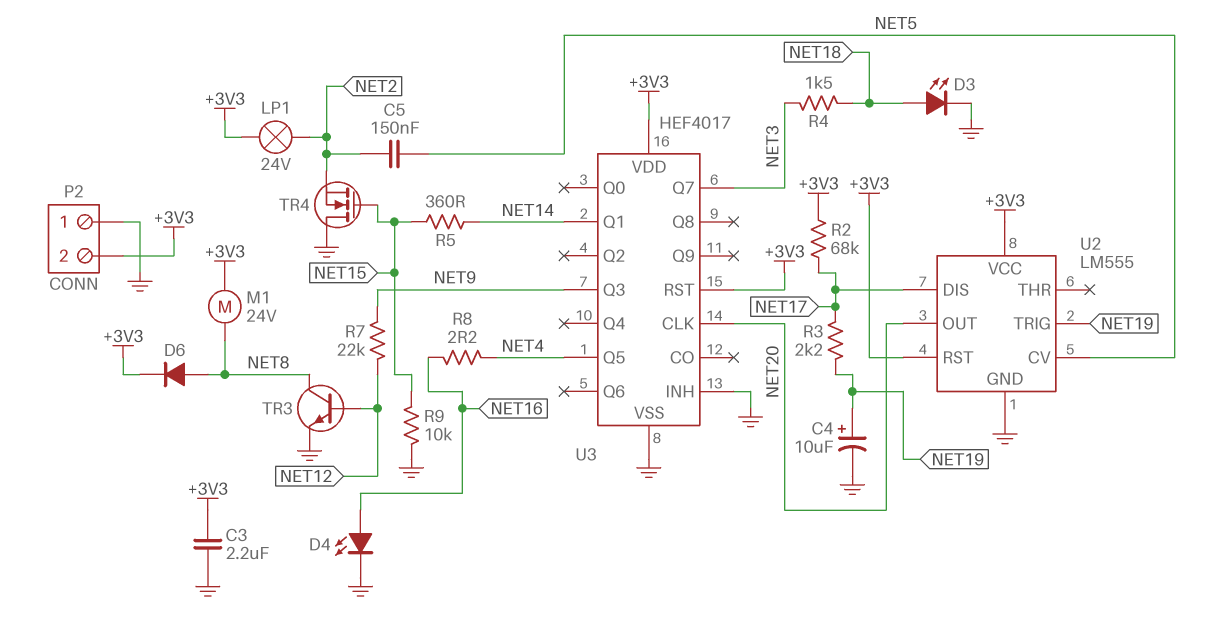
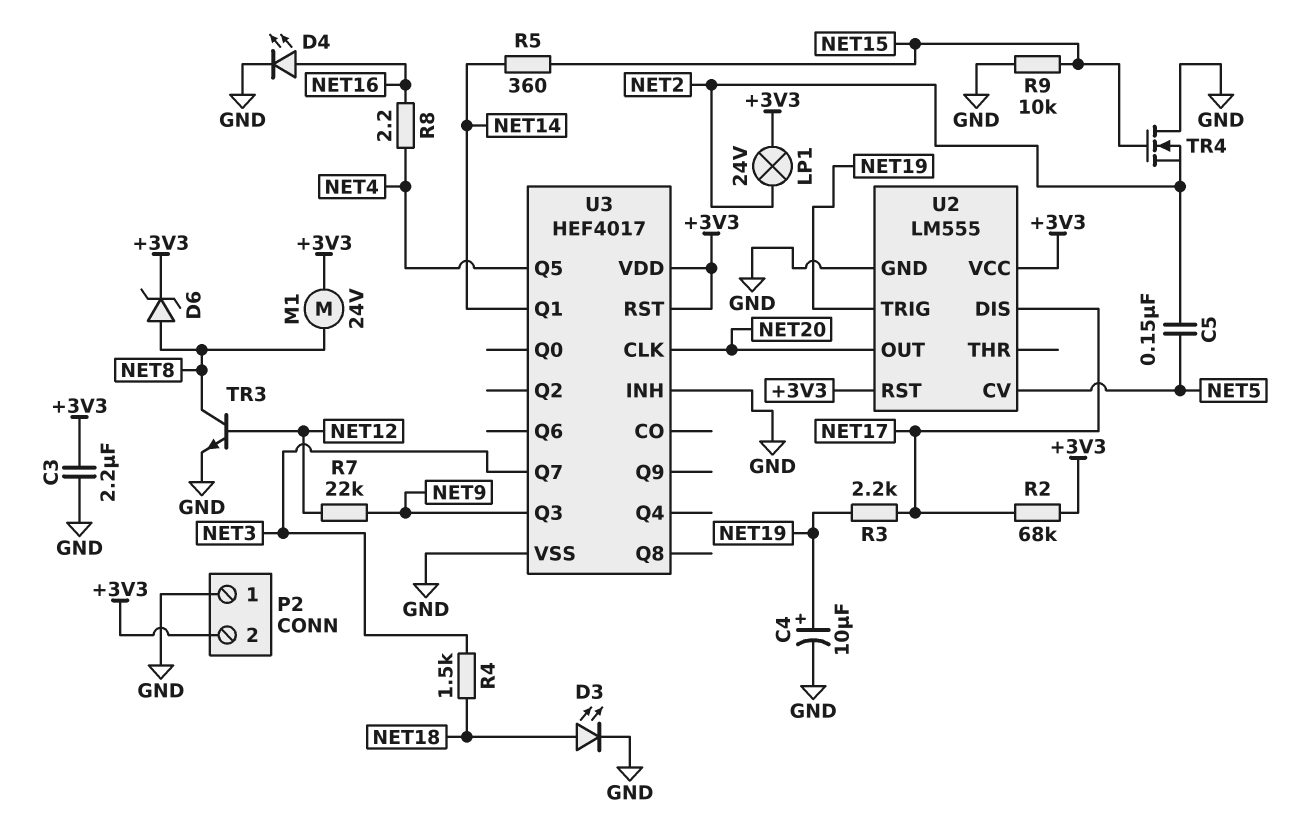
D6: diode (A NET8, K +3V3) -> zener (A NET8, K +3V3)

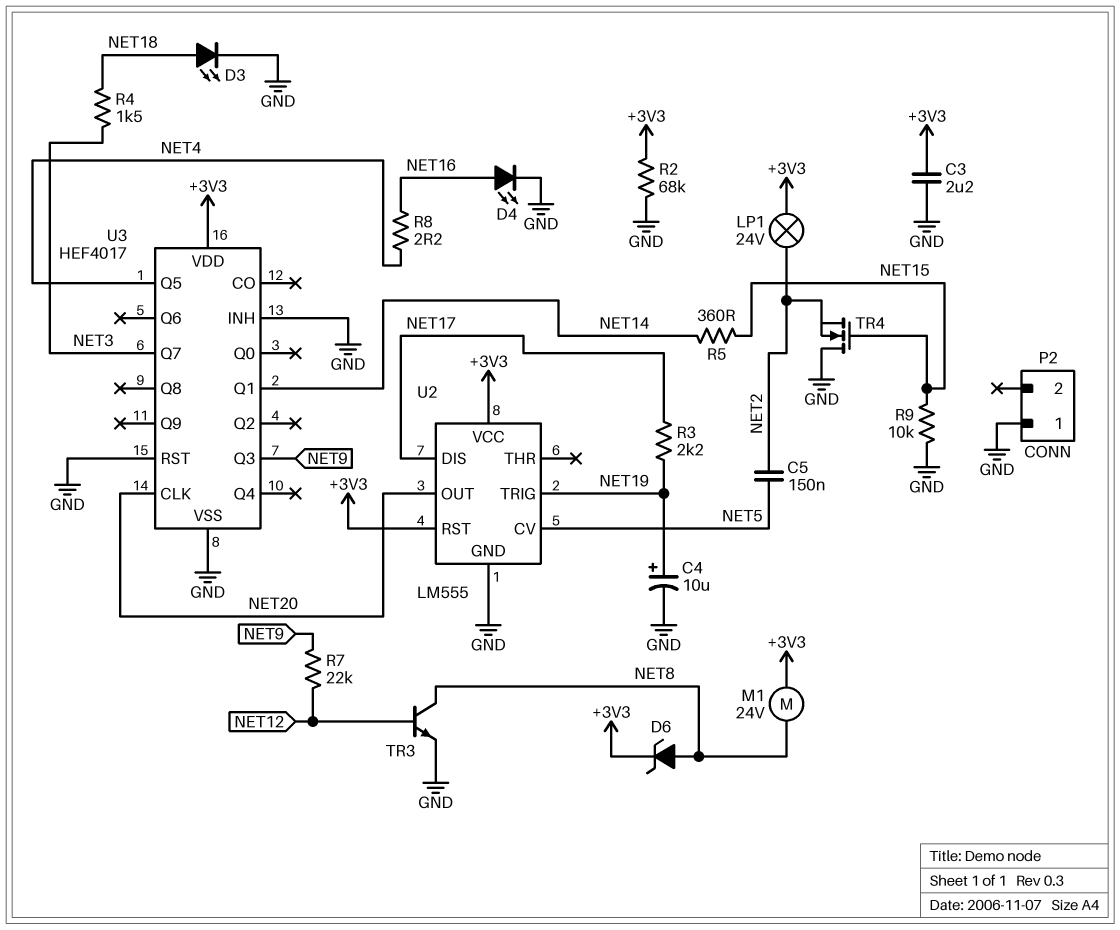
P2 pin 2: +3V3 -> none
R2: 68k (+3V3, NET17) -> 68k (+3V3, GND)
U3 pin RST: +3V3 -> GND

